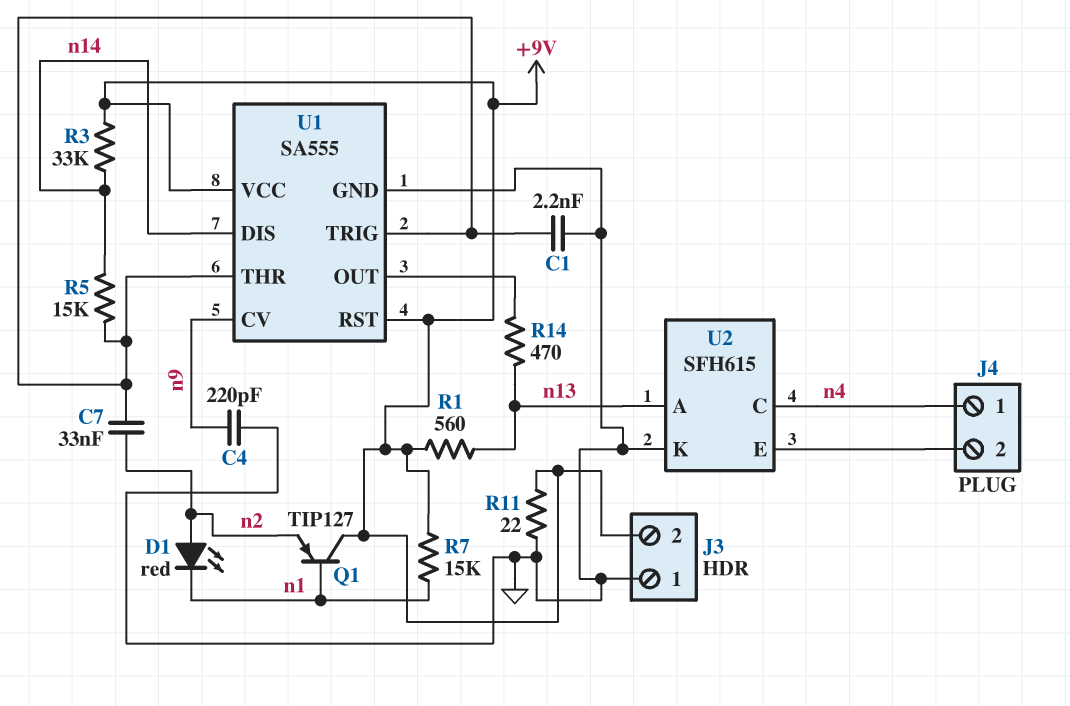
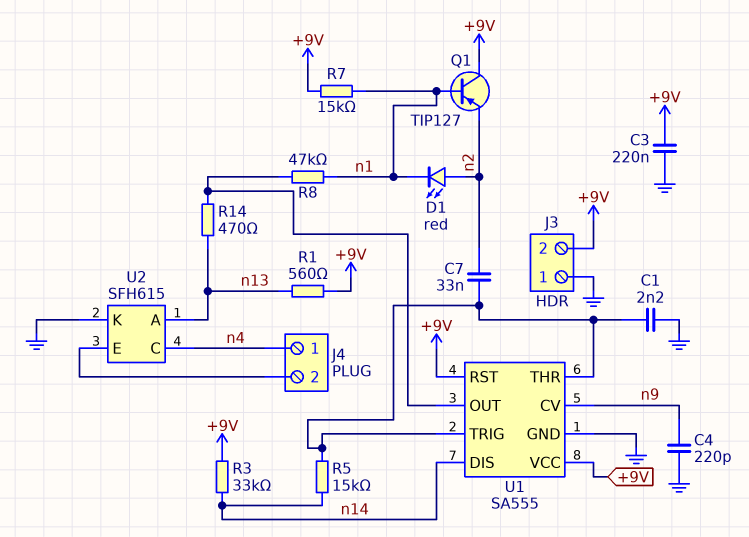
C3: none -> 220nF (+9V, GND)
R8: none -> 47k (U1/OUT, n1)
R11: 22 (+9V, GND) -> none

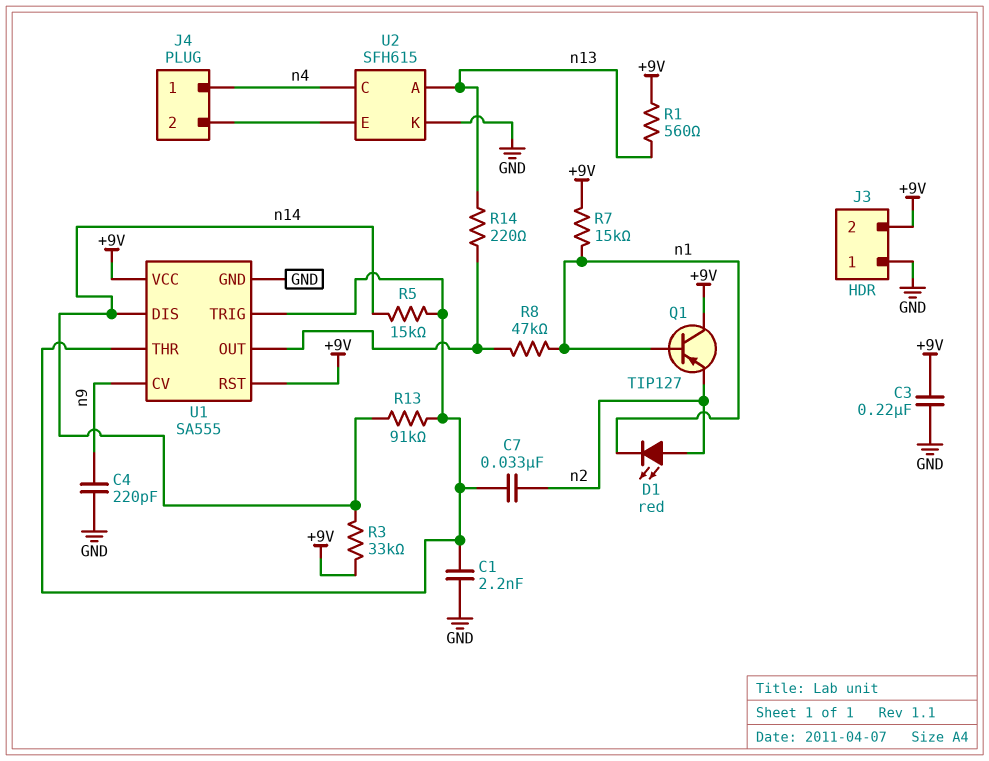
R13: none -> 91k (U1/THR, n14)
R14: 470 (U1/OUT, n13) -> 220 (U1/OUT, n13)

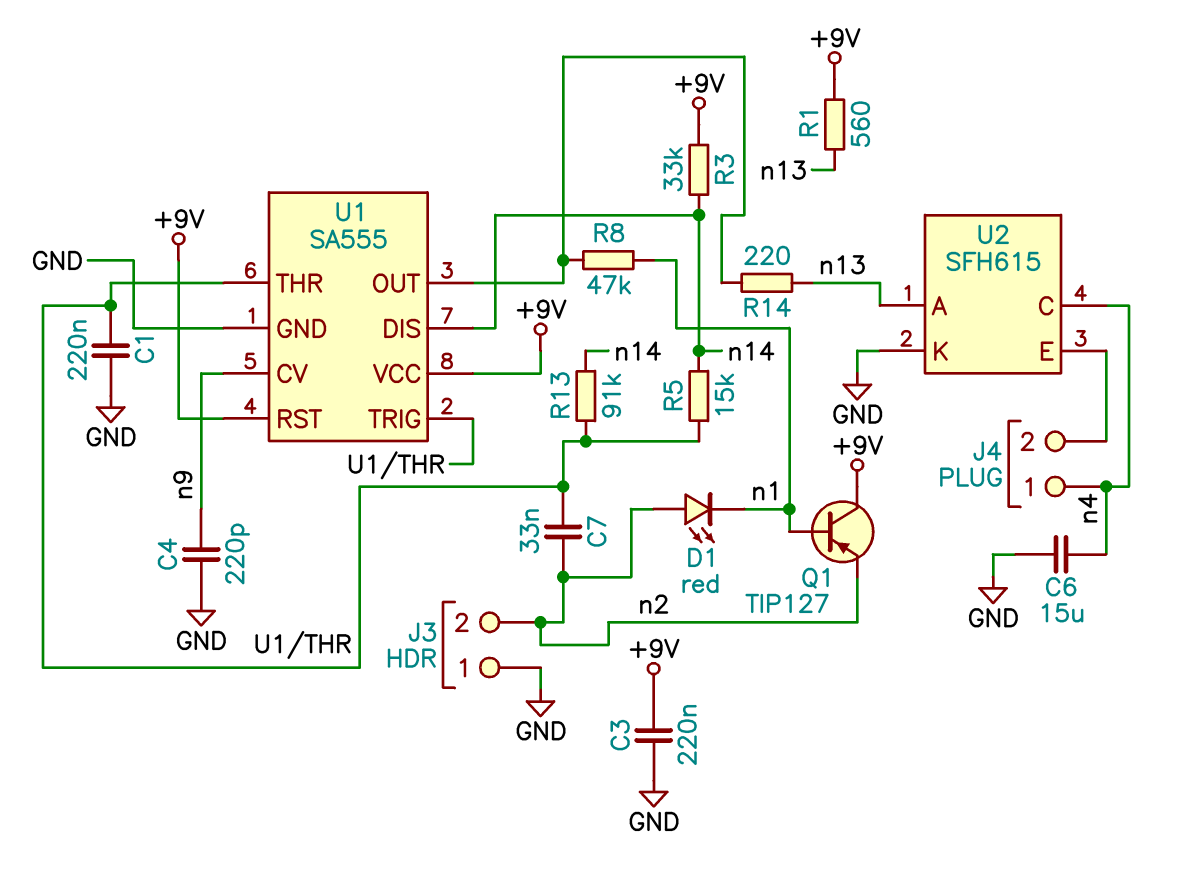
C1: 2.2nF (GND, U1/THR) -> 220nF (GND, U1/THR)
C6: none -> 15uF (GND, n4)
J3 pin 2: +9V -> n2
R7: 15k (+9V, n1) -> none

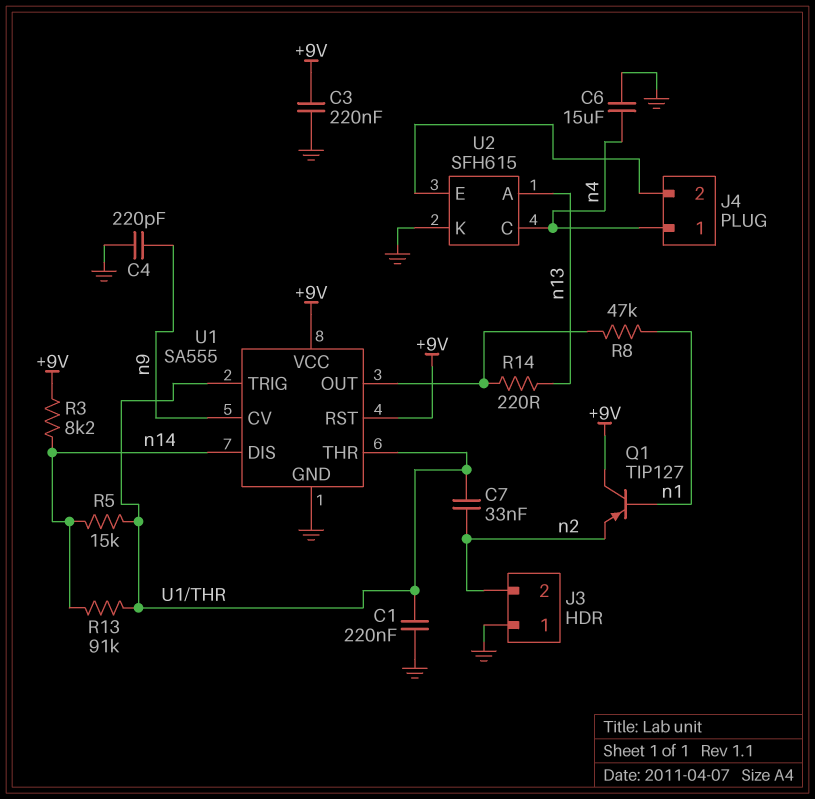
D1: LED red (A n2, K n1) -> none
R1: 560 (+9V, n13) -> none
R3: 33k (+9V, n14) -> 8.2k (+9V, n14)

